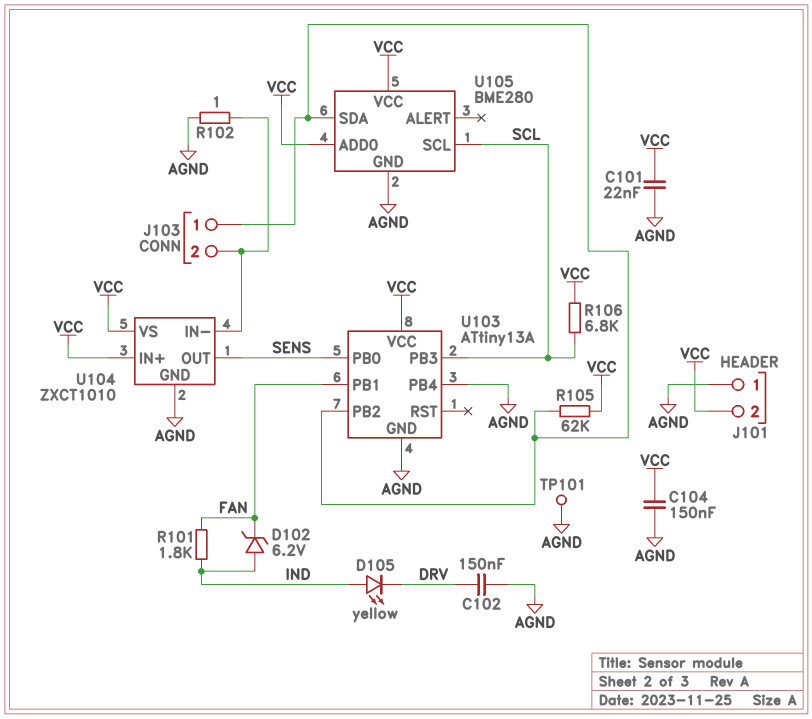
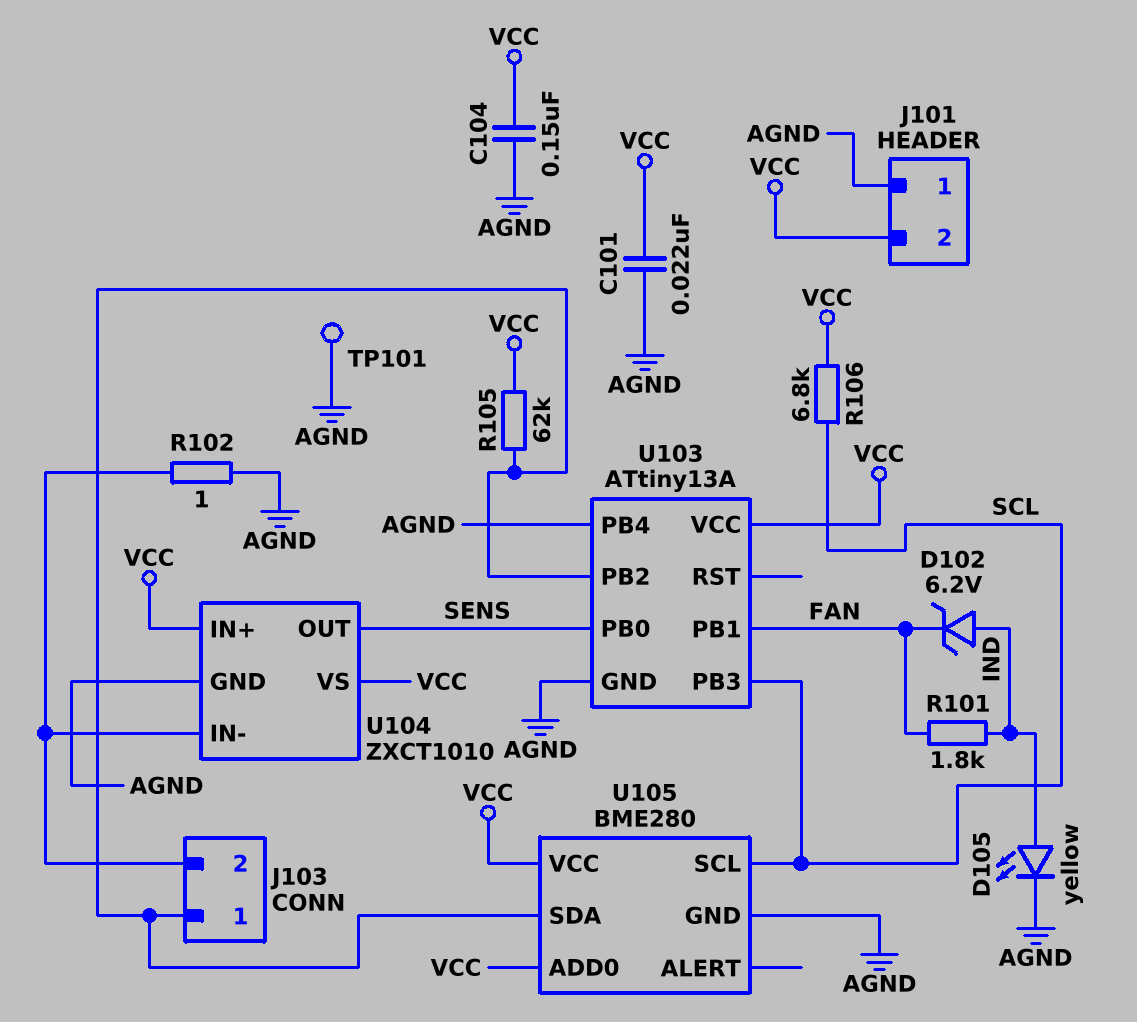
C102: 150nF (AGND, DRV) -> none
D105: LED yellow (A IND, K DRV) -> LED yellow (A IND, K AGND)

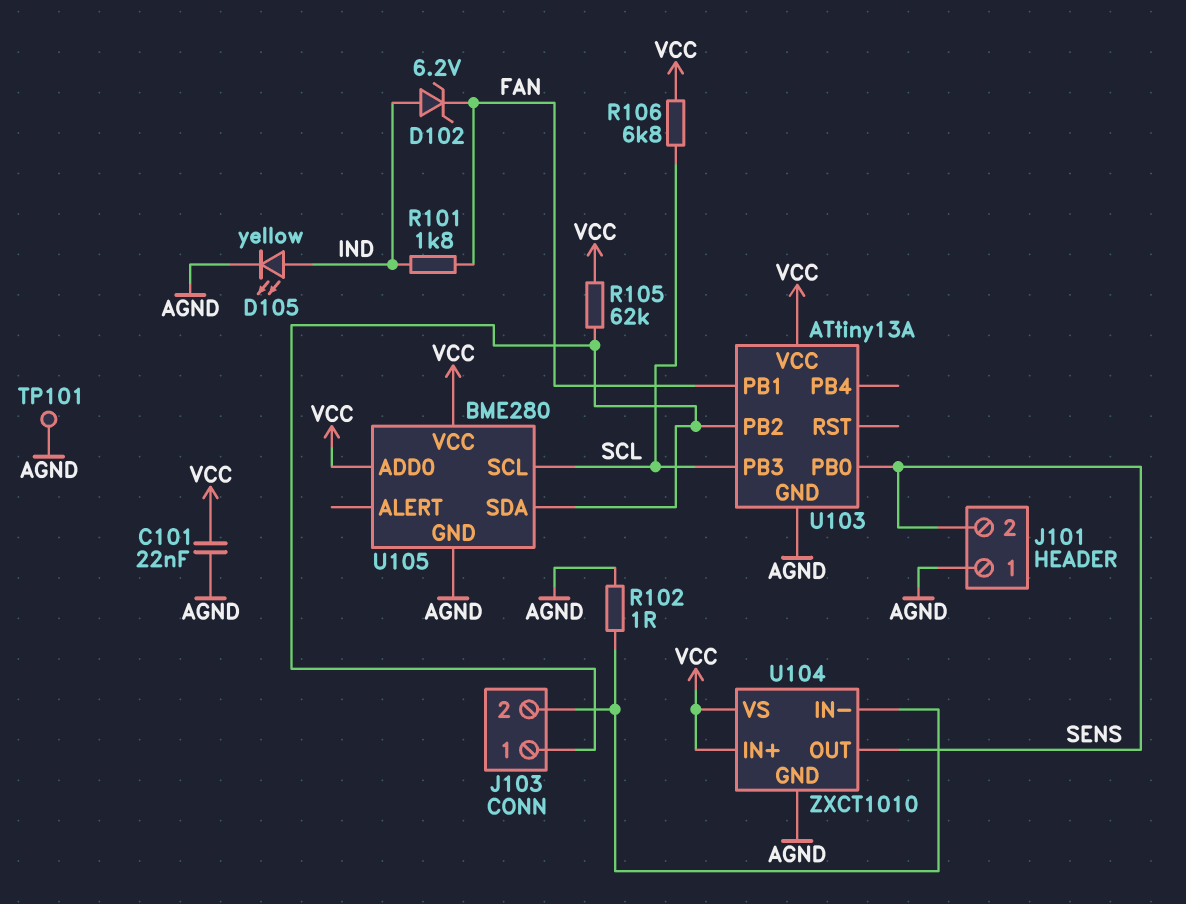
C104: 150nF (AGND, VCC) -> none
J101 pin 2: VCC -> SENS
U103 pin PB4: AGND -> none

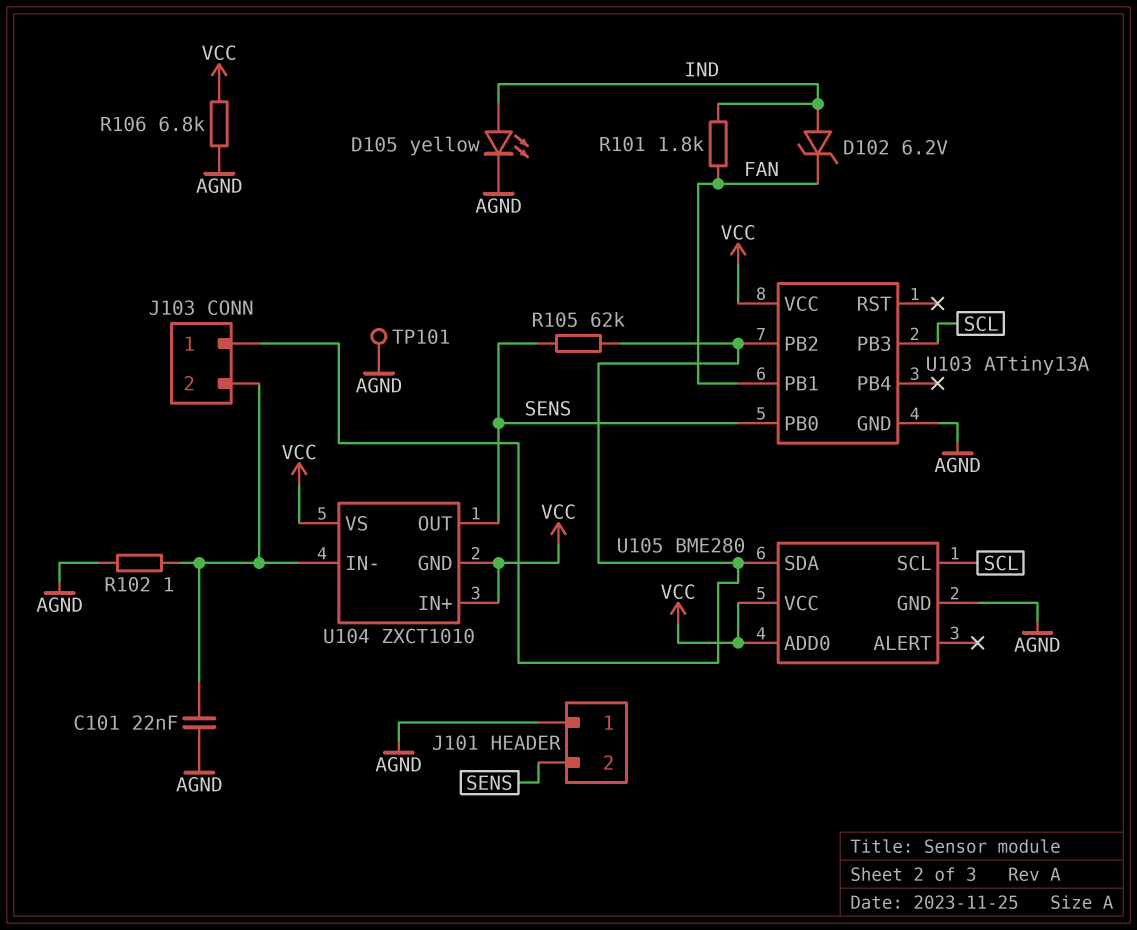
C101: 22nF (AGND, VCC) -> 22nF (AGND, J103/2)
R105: 62k (J103/1, VCC) -> 62k (J103/1, SENS)
R106: 6.8k (SCL, VCC) -> 6.8k (AGND, VCC)
U104 pin GND: AGND -> VCC

